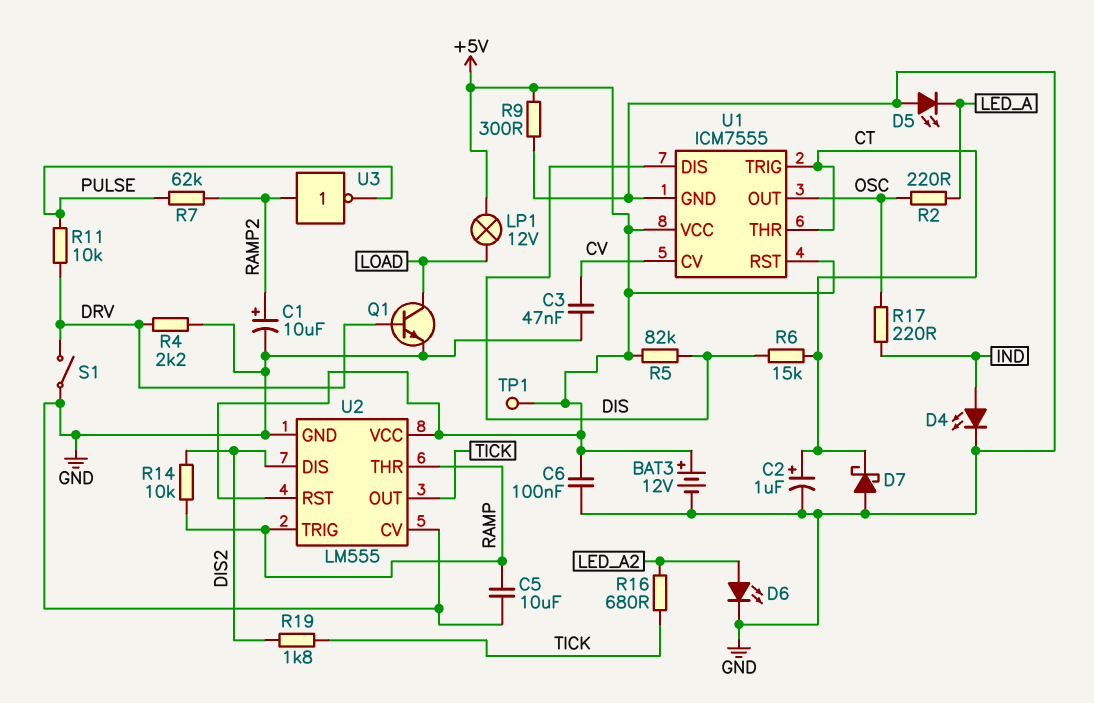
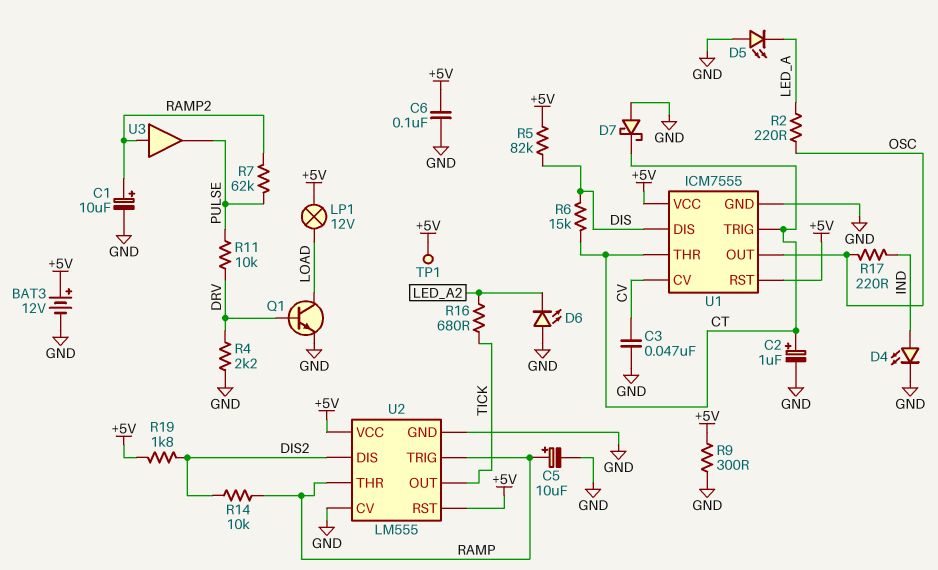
C5: 10uF (GND, RAMP) -> 10uF (plus RAMP, minus GND)
D6: LED (A LED_A2, K GND) -> LED (A GND, K LED_A2)
R19: 1.8k (DIS2, TICK) -> 1.8k (+5V, DIS2)
S1: switch (DRV, GND) -> none
U3: NOT (in RAMP2, out PULSE) -> buffer (in RAMP2, out PULSE)

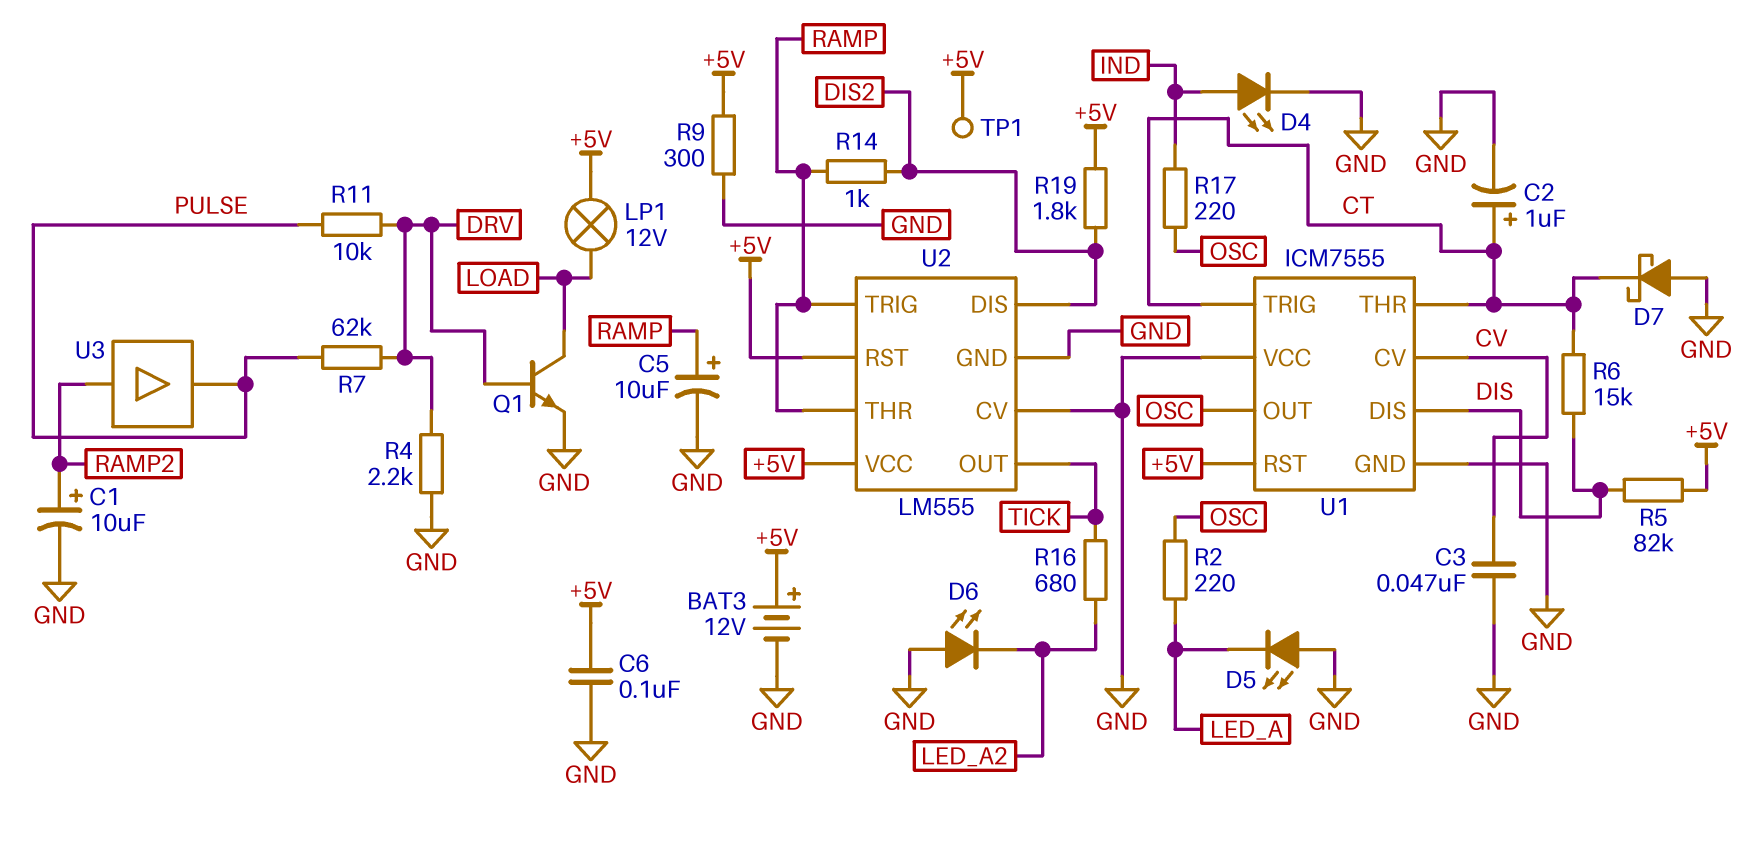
R7: 62k (PULSE, RAMP2) -> 62k (DRV, PULSE)
R14: 10k (DIS2, RAMP) -> 1k (DIS2, RAMP)
U1 pin VCC: +5V -> GND

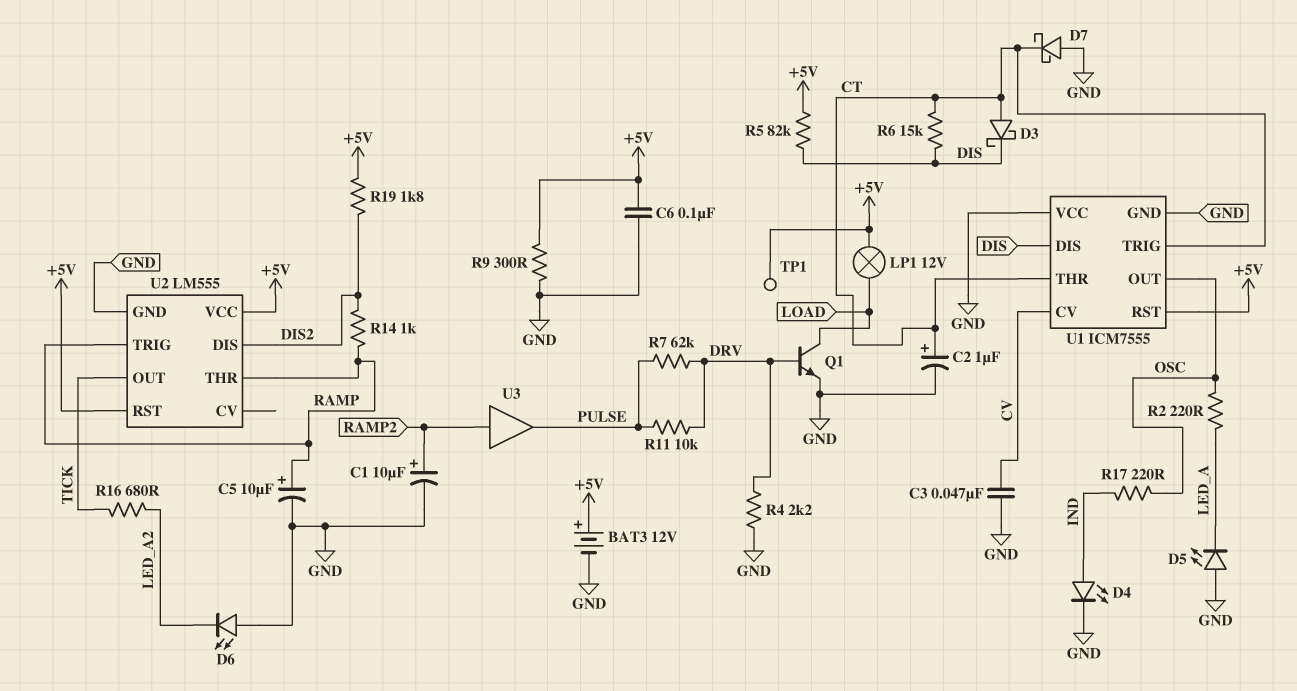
D3: none -> schottky (A CT, K DIS)
U2 pin CV: GND -> none

